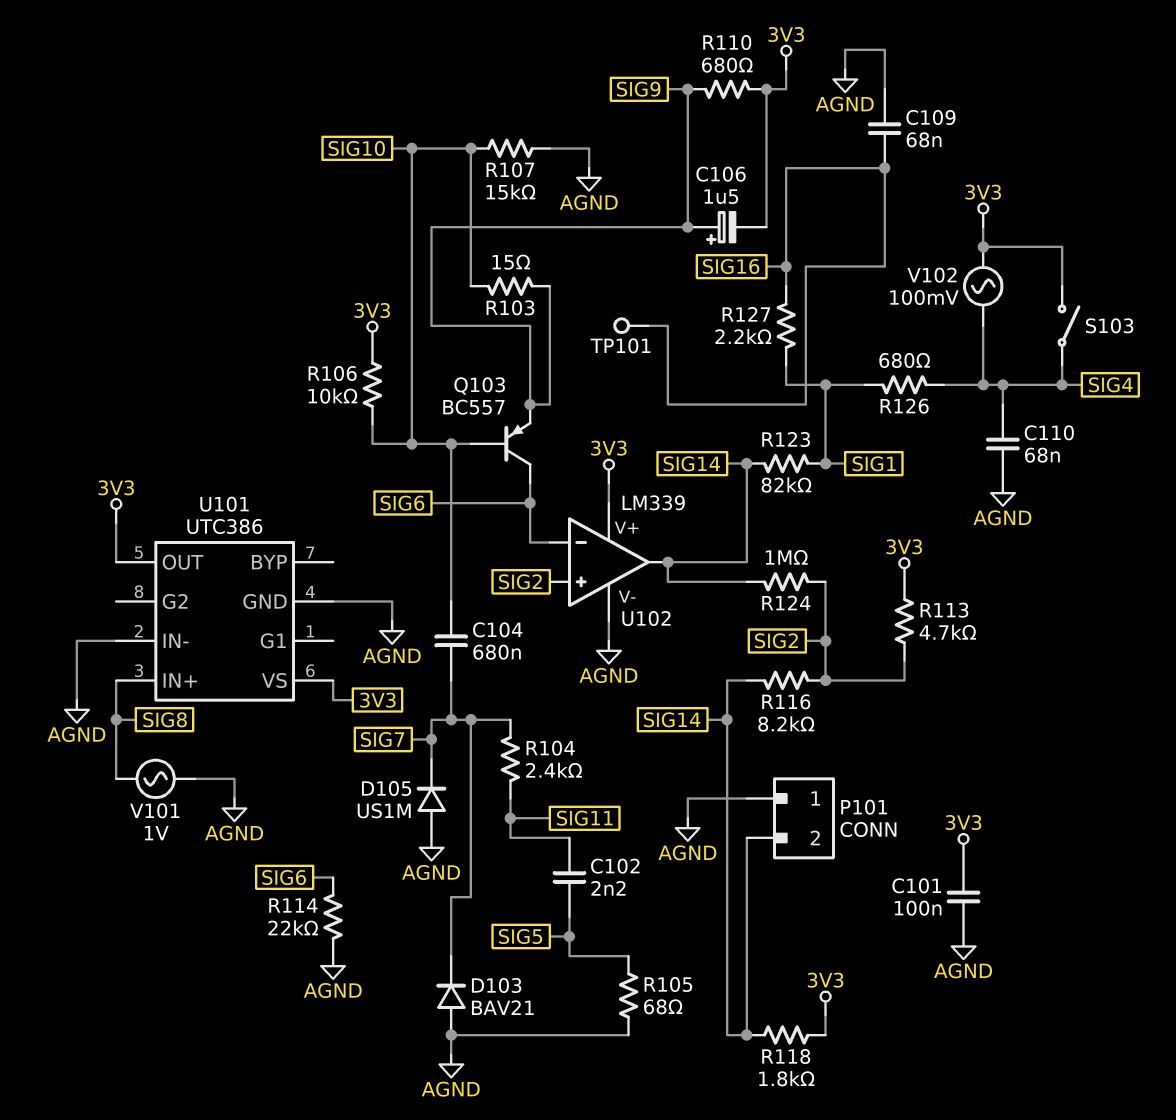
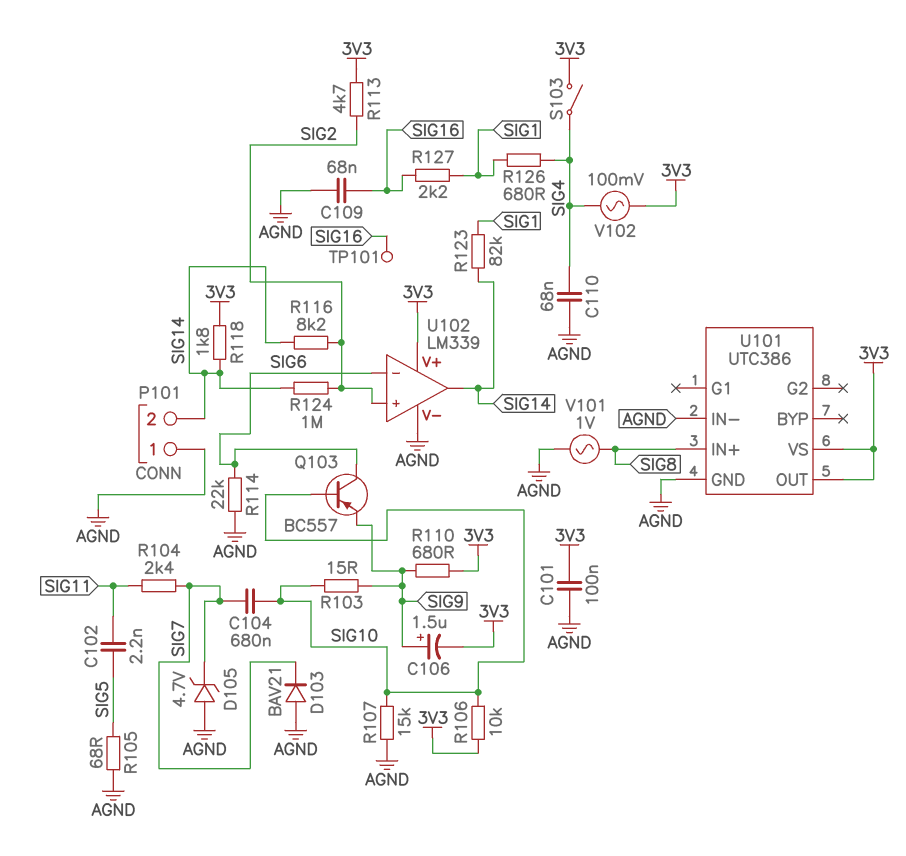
D105: diode US1M (A AGND, K SIG7) -> zener 4.7V (A AGND, K SIG7)

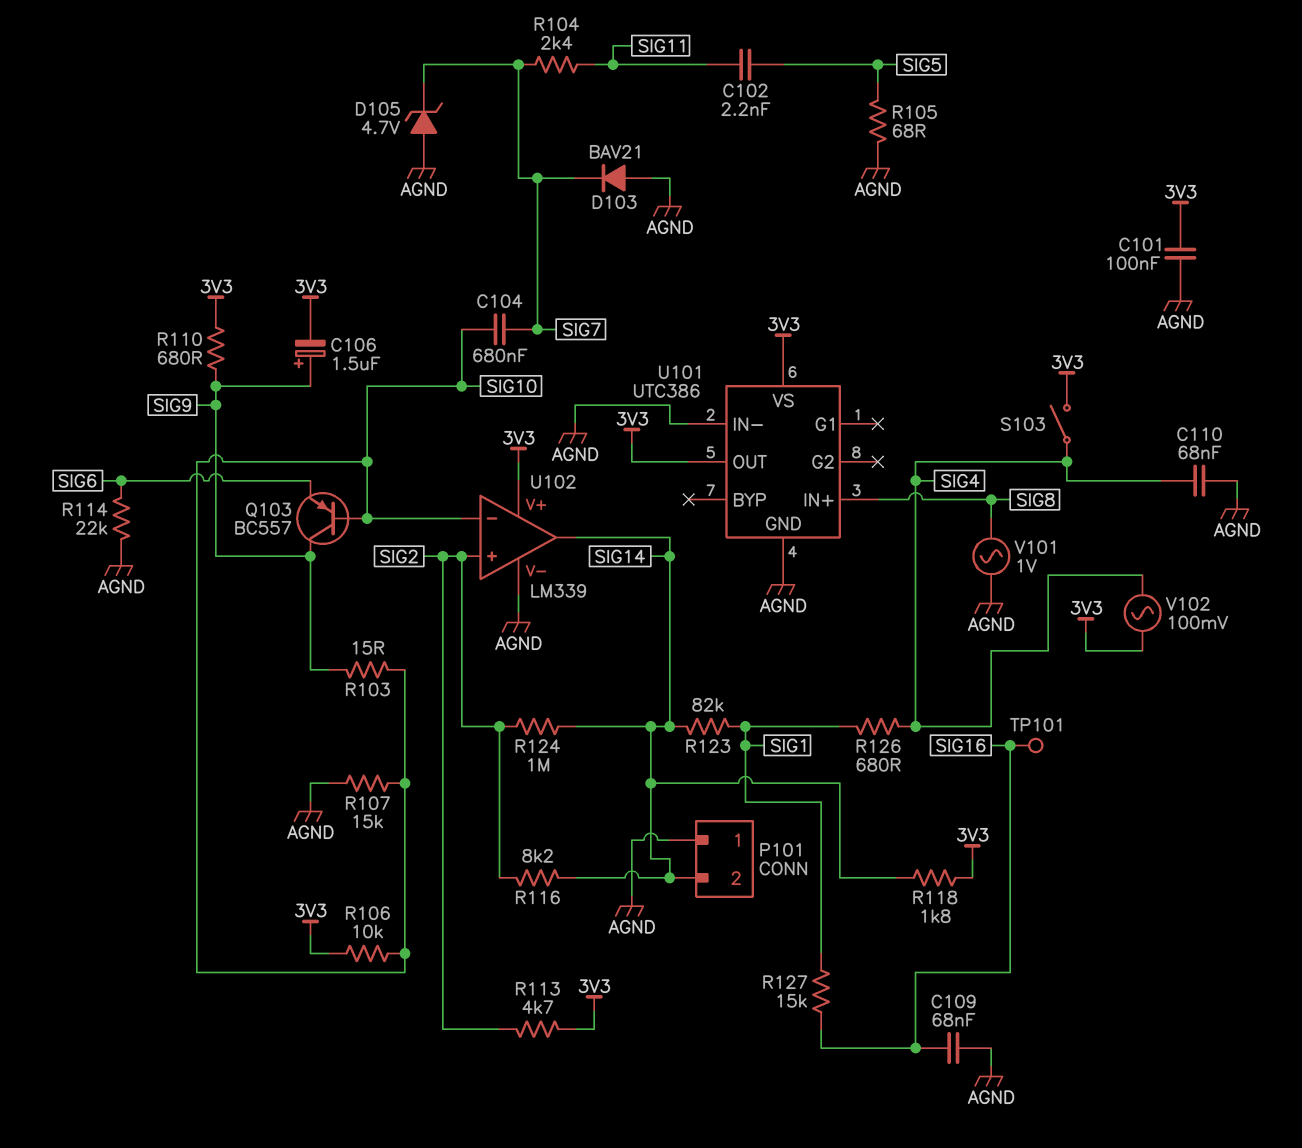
Q103: PNP BC557 (B SIG10, C SIG6, E SIG9) -> PNP BC557 (B SIG10, C SIG9, E SIG6)
R127: 2.2k (SIG1, SIG16) -> 15k (SIG1, SIG16)
U102 pin in-: SIG6 -> SIG10

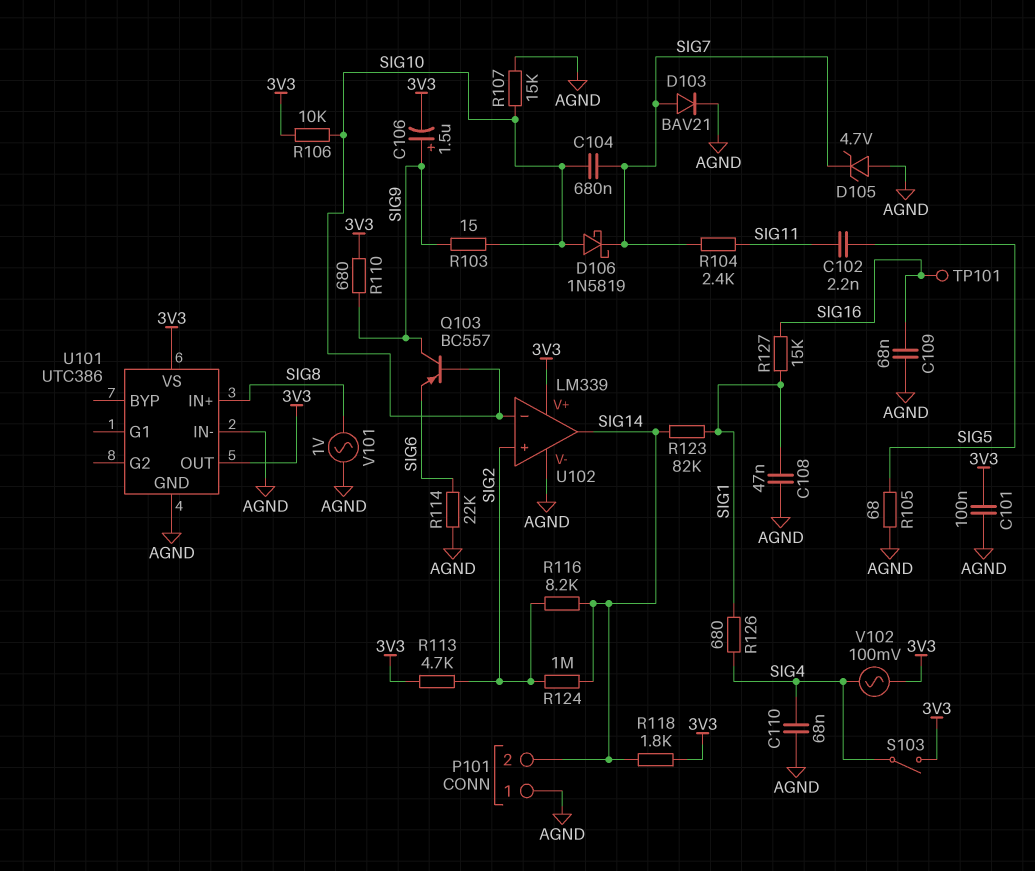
C108: none -> 47nF (AGND, SIG1)
D103: diode BAV21 (A AGND, K SIG7) -> diode BAV21 (A SIG7, K AGND)
D106: none -> schottky 1N5819 (A SIG10, K SIG7)

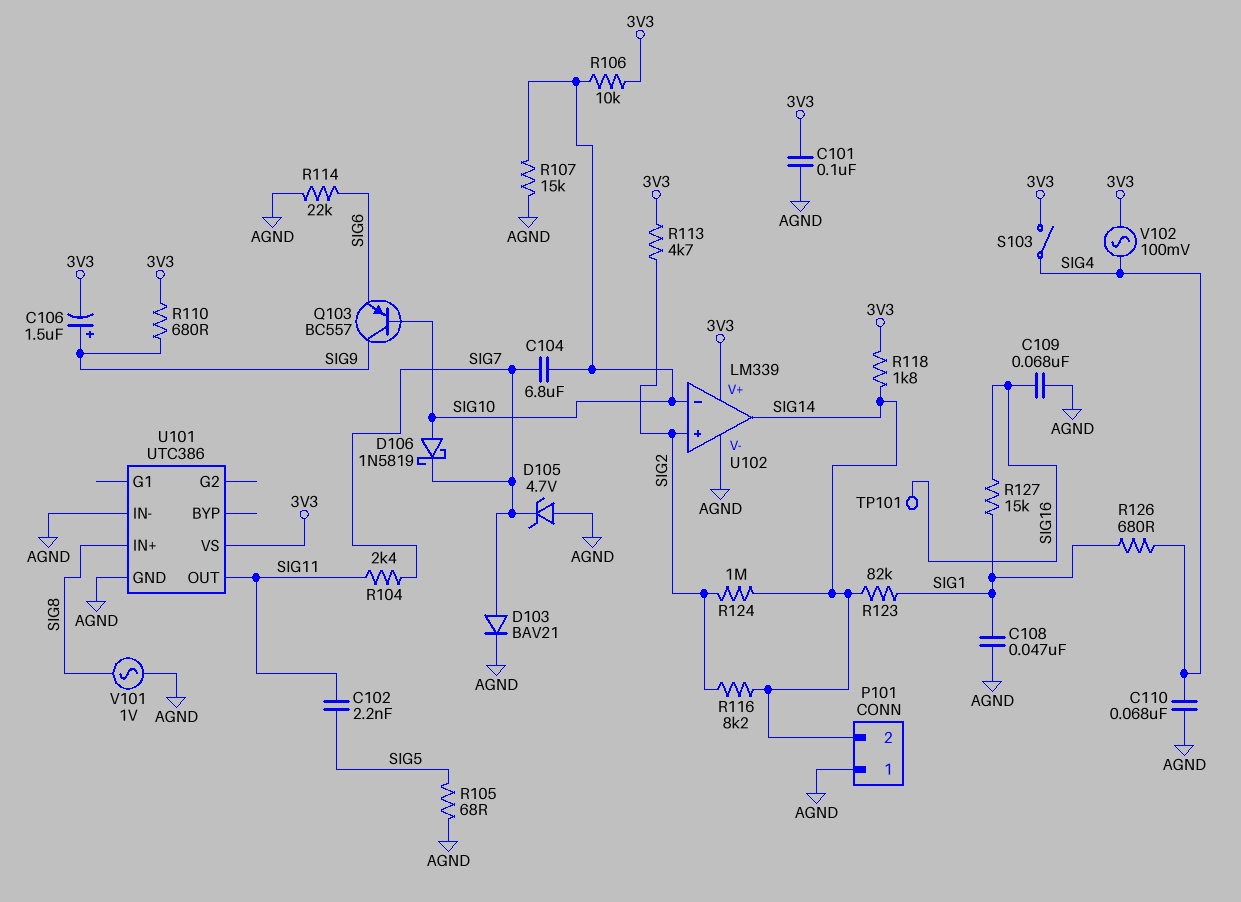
C104: 680nF (SIG7, SIG10) -> 6.8uF (SIG7, SIG10)
R103: 15 (SIG9, SIG10) -> none
U101 pin OUT: 3V3 -> SIG11

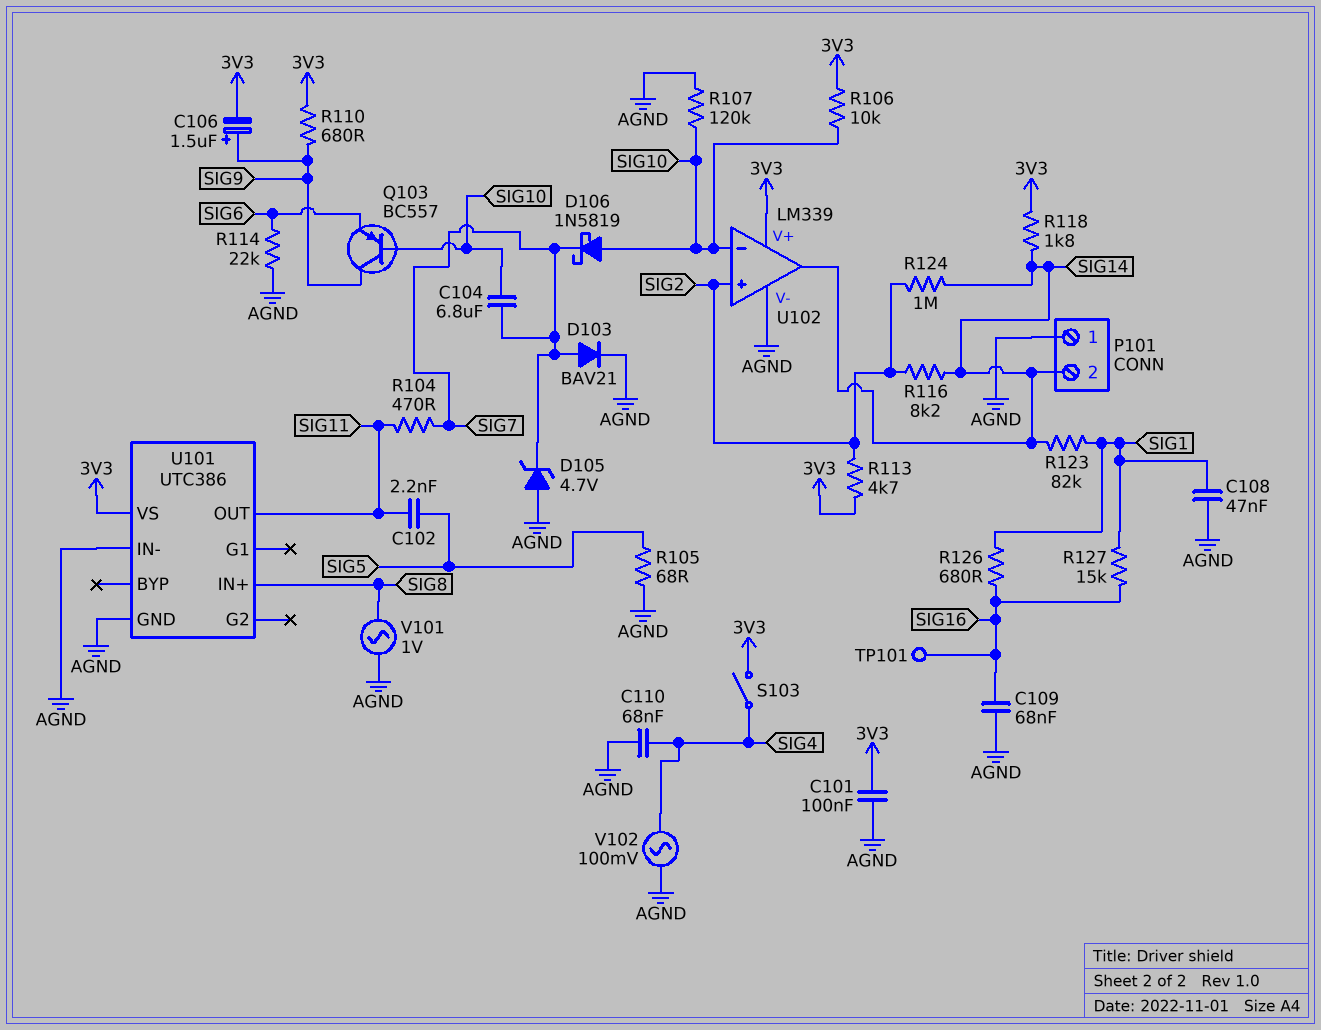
R104: 2.4k (SIG7, SIG11) -> 470 (SIG7, SIG11)
R107: 15k (AGND, SIG10) -> 120k (AGND, SIG10)
R126: 680 (SIG1, SIG4) -> 680 (SIG1, SIG16)
V102: AC 100mV (3V3, SIG4) -> AC 100mV (AGND, SIG4)

